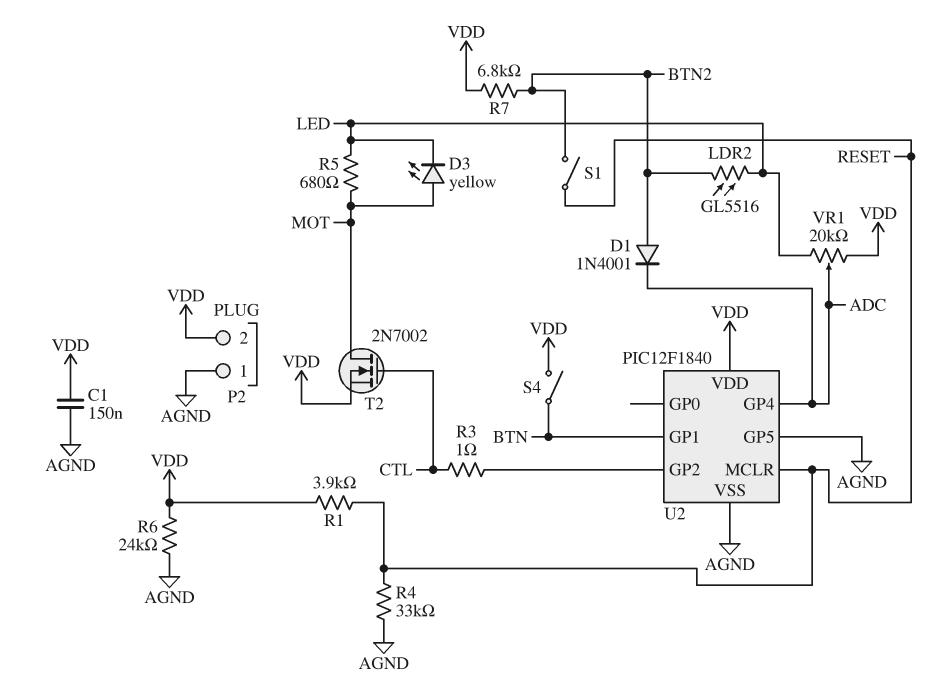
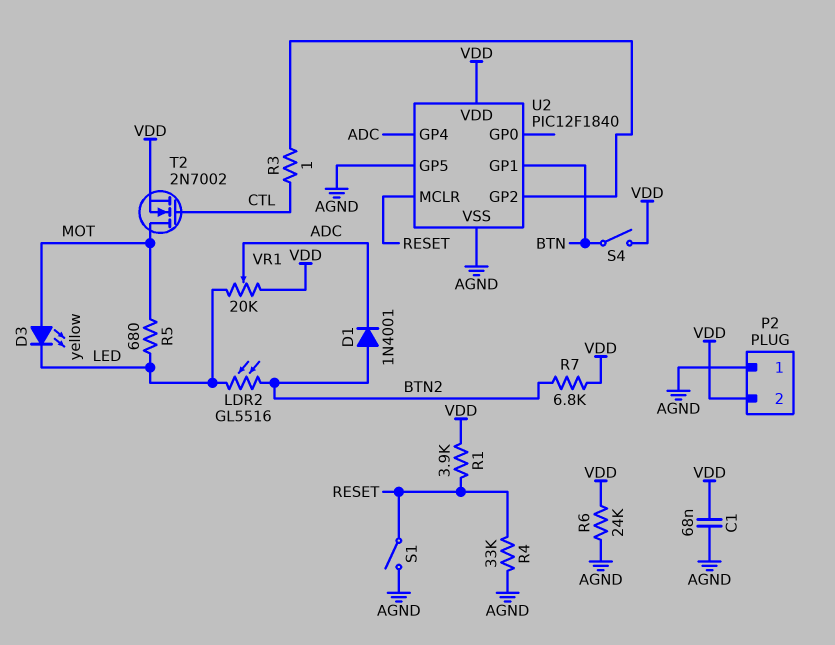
C1: 150nF (AGND, VDD) -> 68nF (AGND, VDD)
S1: switch (BTN2, RESET) -> switch (AGND, RESET)

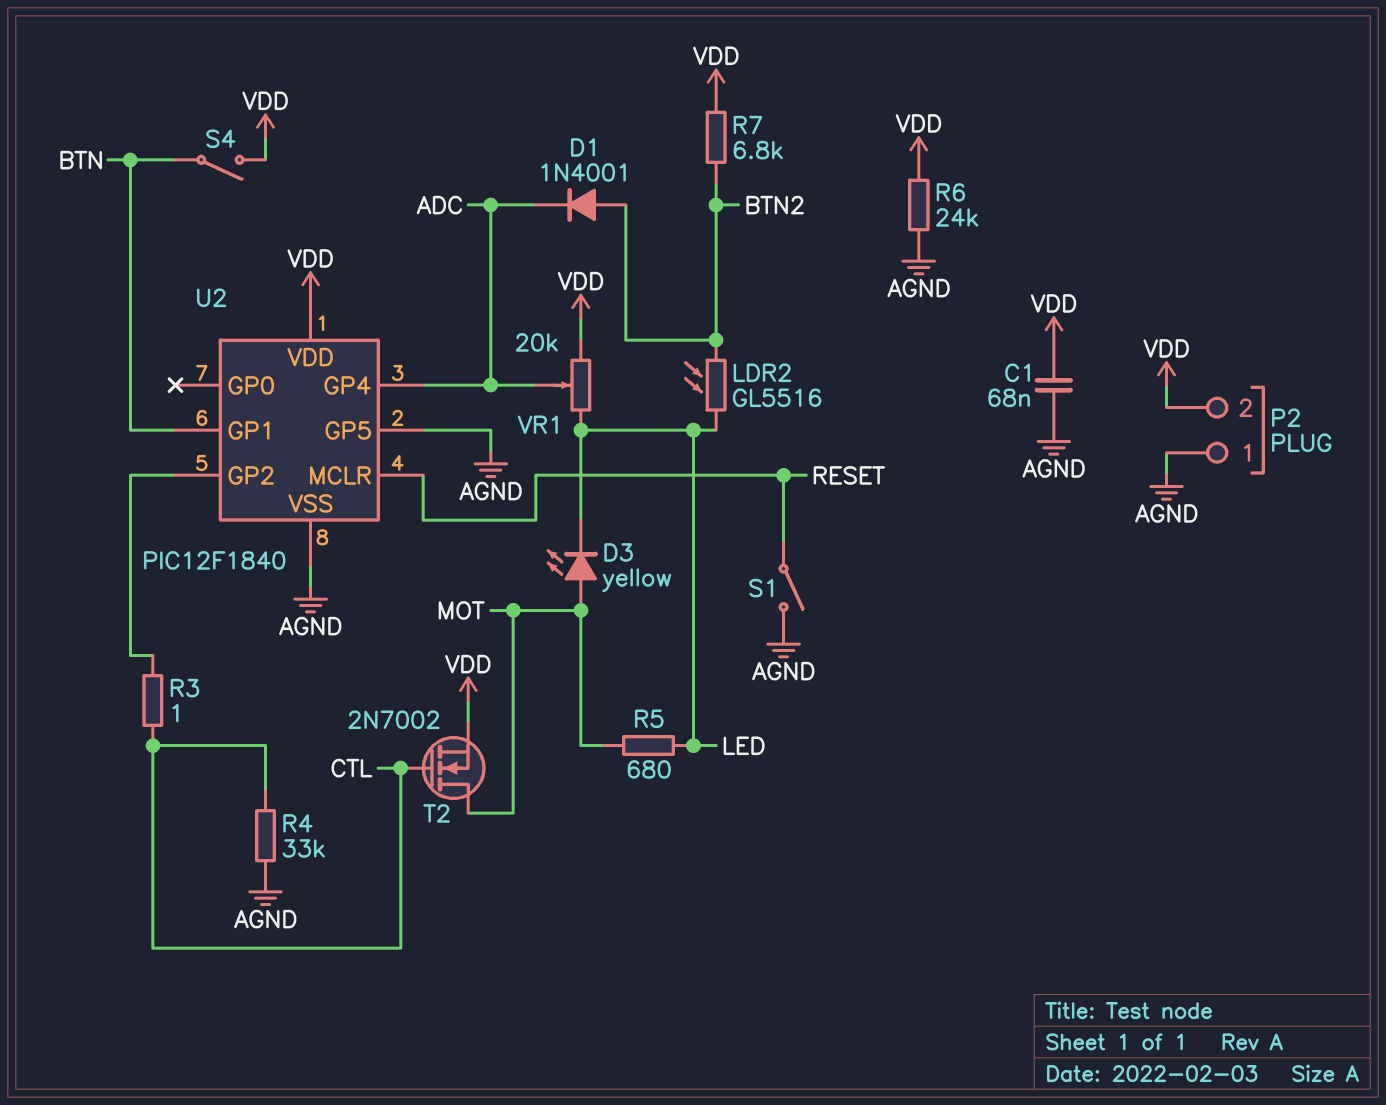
R1: 3.9k (RESET, VDD) -> none
R4: 33k (AGND, RESET) -> 33k (AGND, CTL)

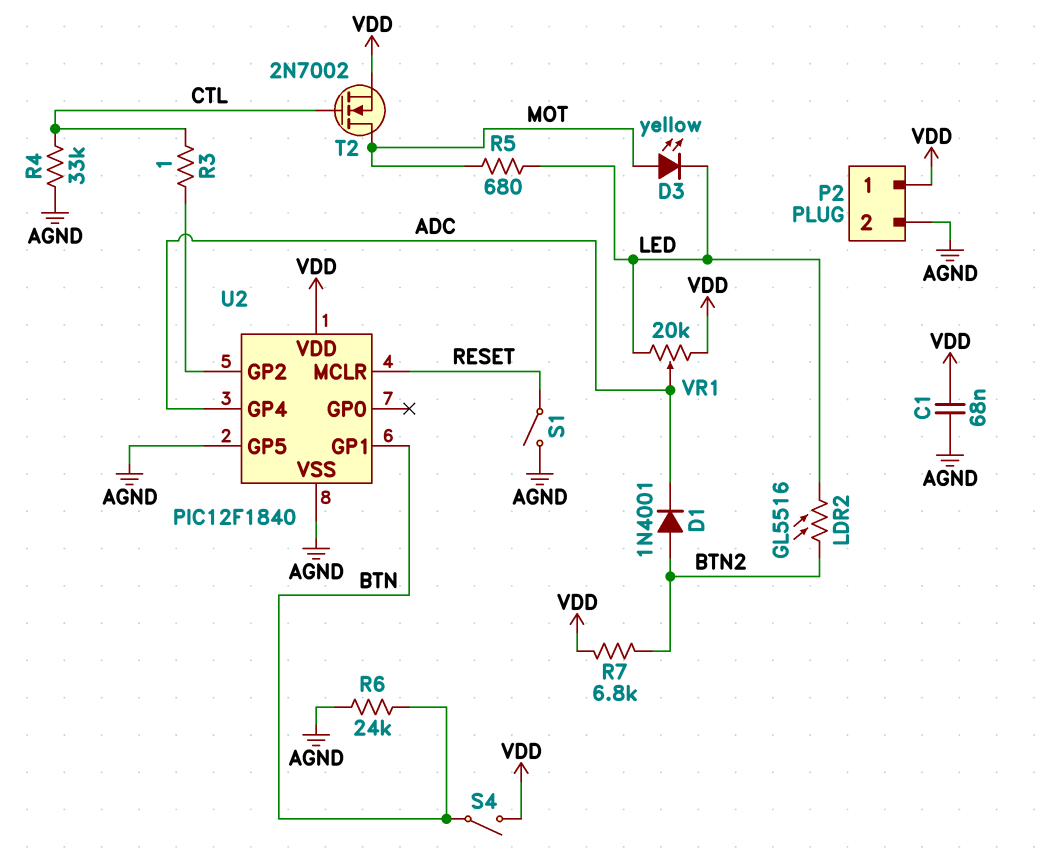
P2 pin 1: AGND -> VDD
P2 pin 2: VDD -> AGND
R6: 24k (AGND, VDD) -> 24k (AGND, BTN)

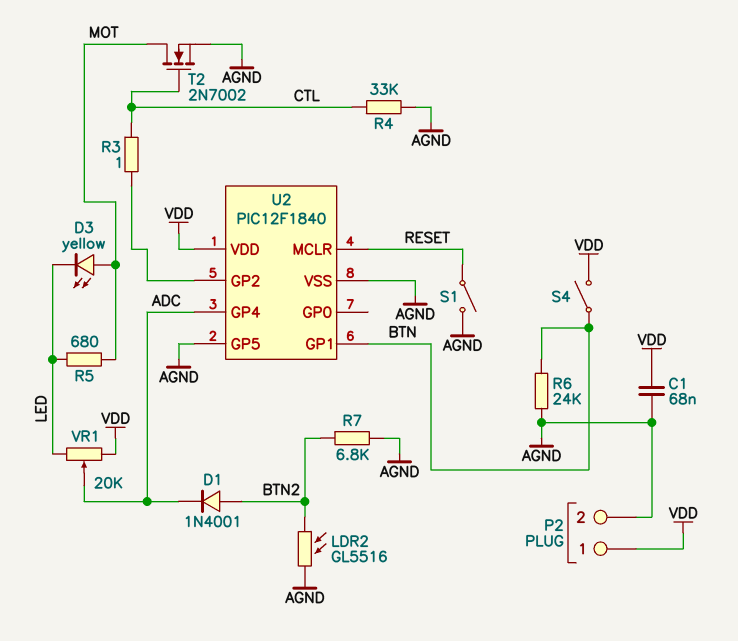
LDR2: GL5516 (BTN2, LED) -> GL5516 (AGND, BTN2)
R7: 6.8k (BTN2, VDD) -> 6.8k (AGND, BTN2)
T2: NMOS 2N7002 (G CTL, D MOT, S VDD) -> NMOS 2N7002 (G CTL, D MOT, S AGND)

